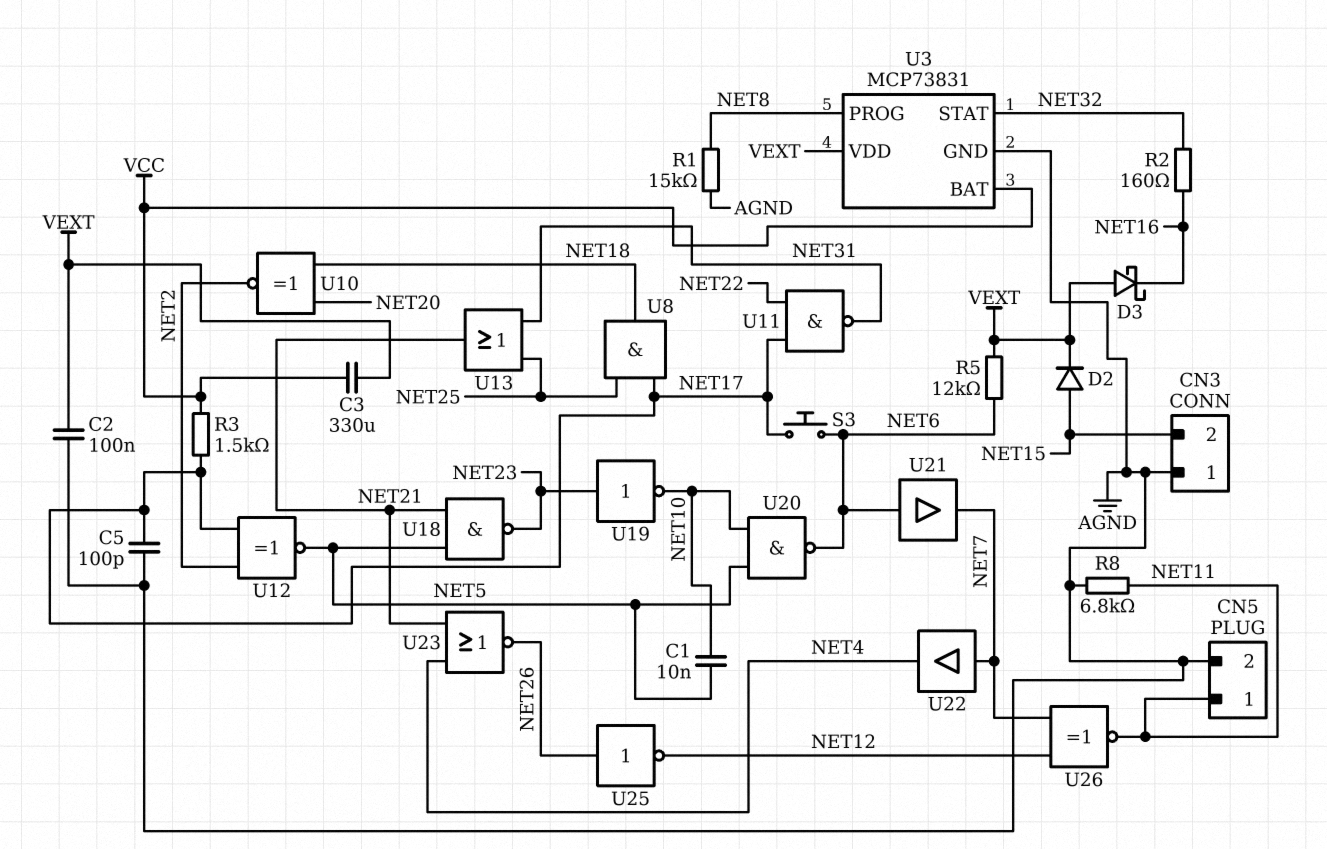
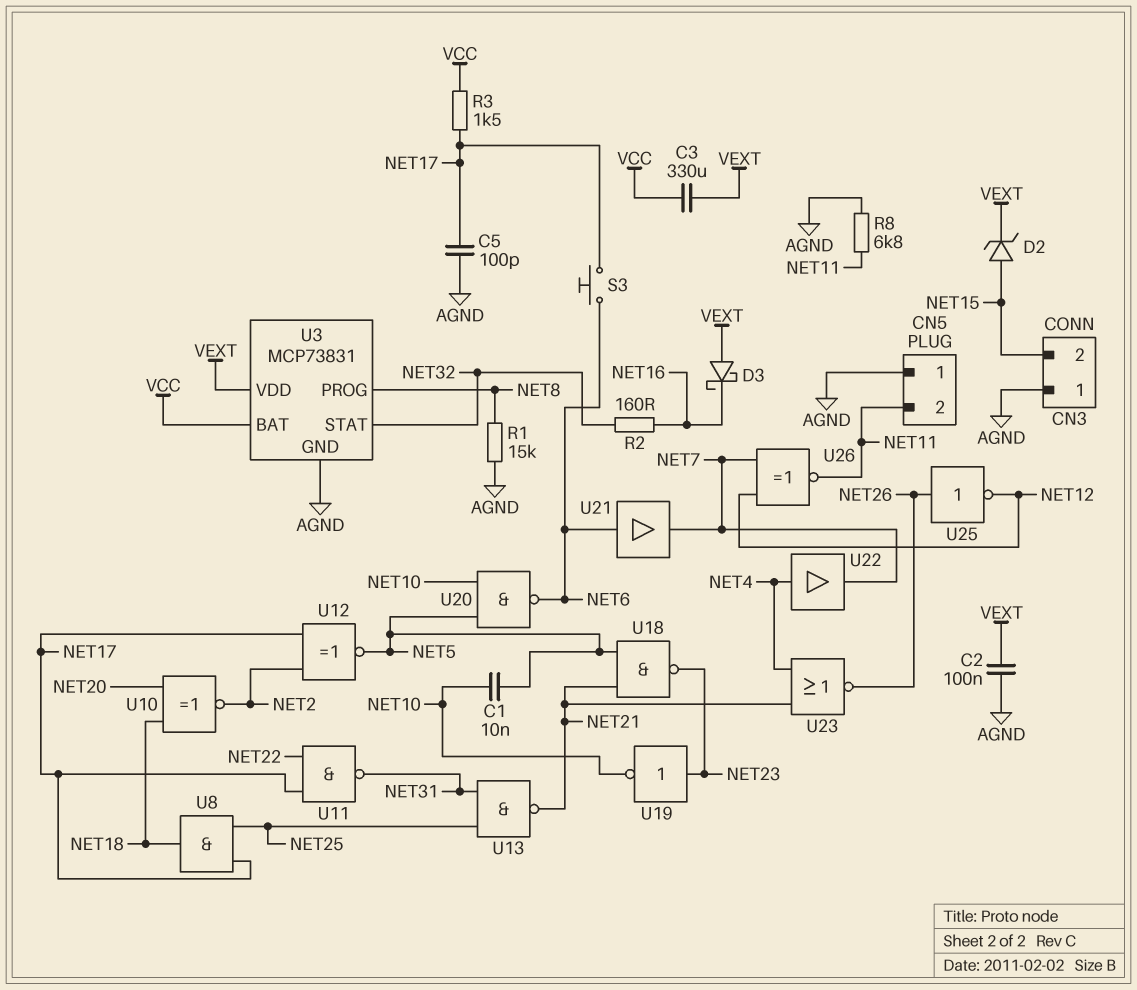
CN5 pin 1: NET11 -> AGND
CN5 pin 2: AGND -> NET11
D2: diode (A NET15, K VEXT) -> zener (A NET15, K VEXT)
R5: 12k (NET6, VEXT) -> none
U13: OR (in NET25, in NET31, out NET21) -> NAND (in NET25, in NET31, out NET21)
U22: buffer (in NET7, out NET4) -> buffer (in NET4, out NET7)

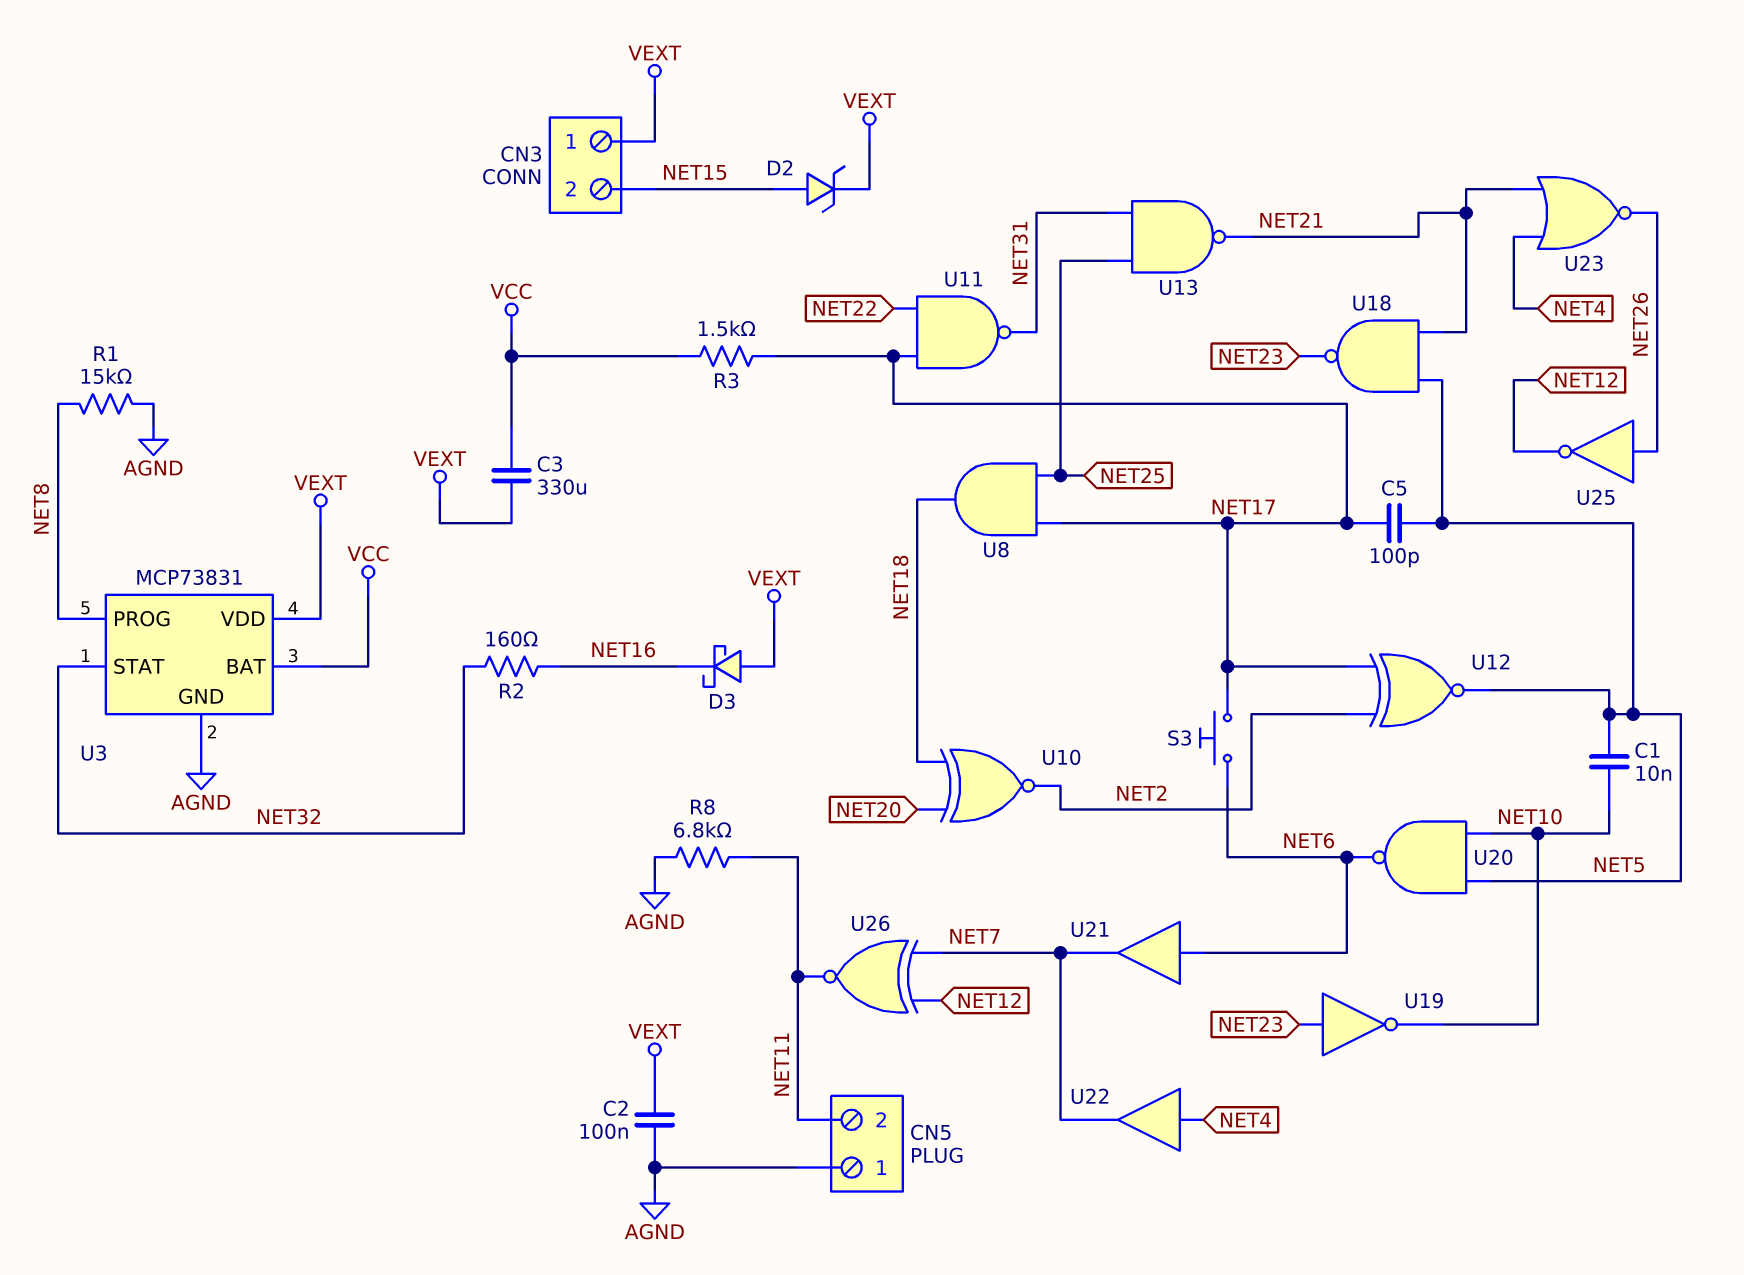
C5: 100pF (AGND, NET17) -> 100pF (NET5, NET17)
CN3 pin 1: AGND -> VEXT

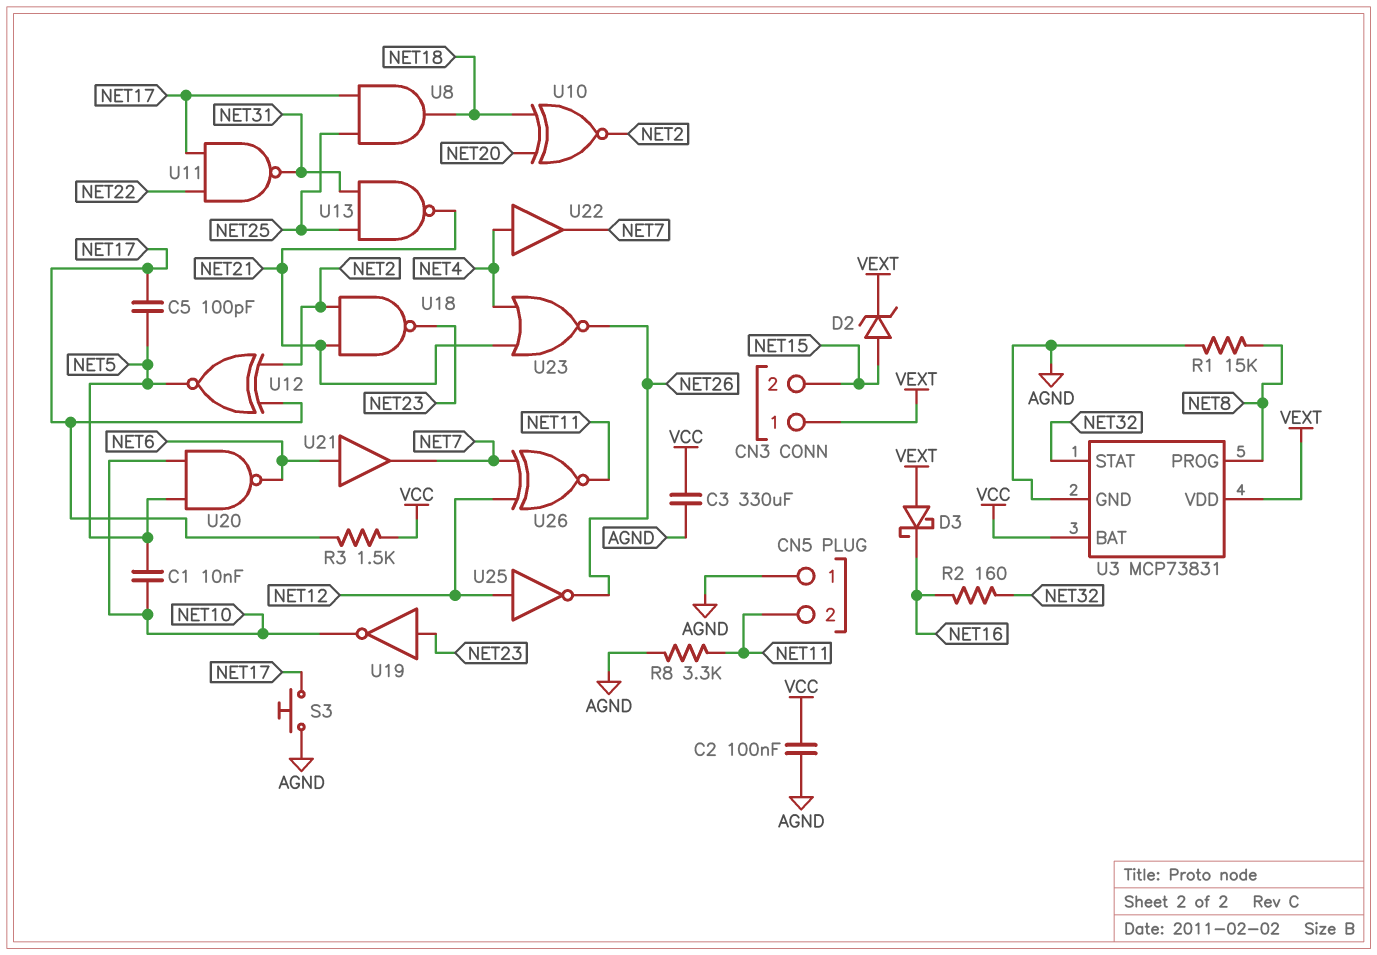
C2: 100nF (AGND, VEXT) -> 100nF (AGND, VCC)
C3: 330uF (VCC, VEXT) -> 330uF (AGND, VCC)
R8: 6.8k (AGND, NET11) -> 3.3k (AGND, NET11)
S3: button (NET6, NET17) -> button (AGND, NET17)
U18: NAND (in NET5, in NET21, out NET23) -> NAND (in NET2, in NET21, out NET23)
U25: NOT (in NET26, out NET12) -> NOT (in NET12, out NET26)

